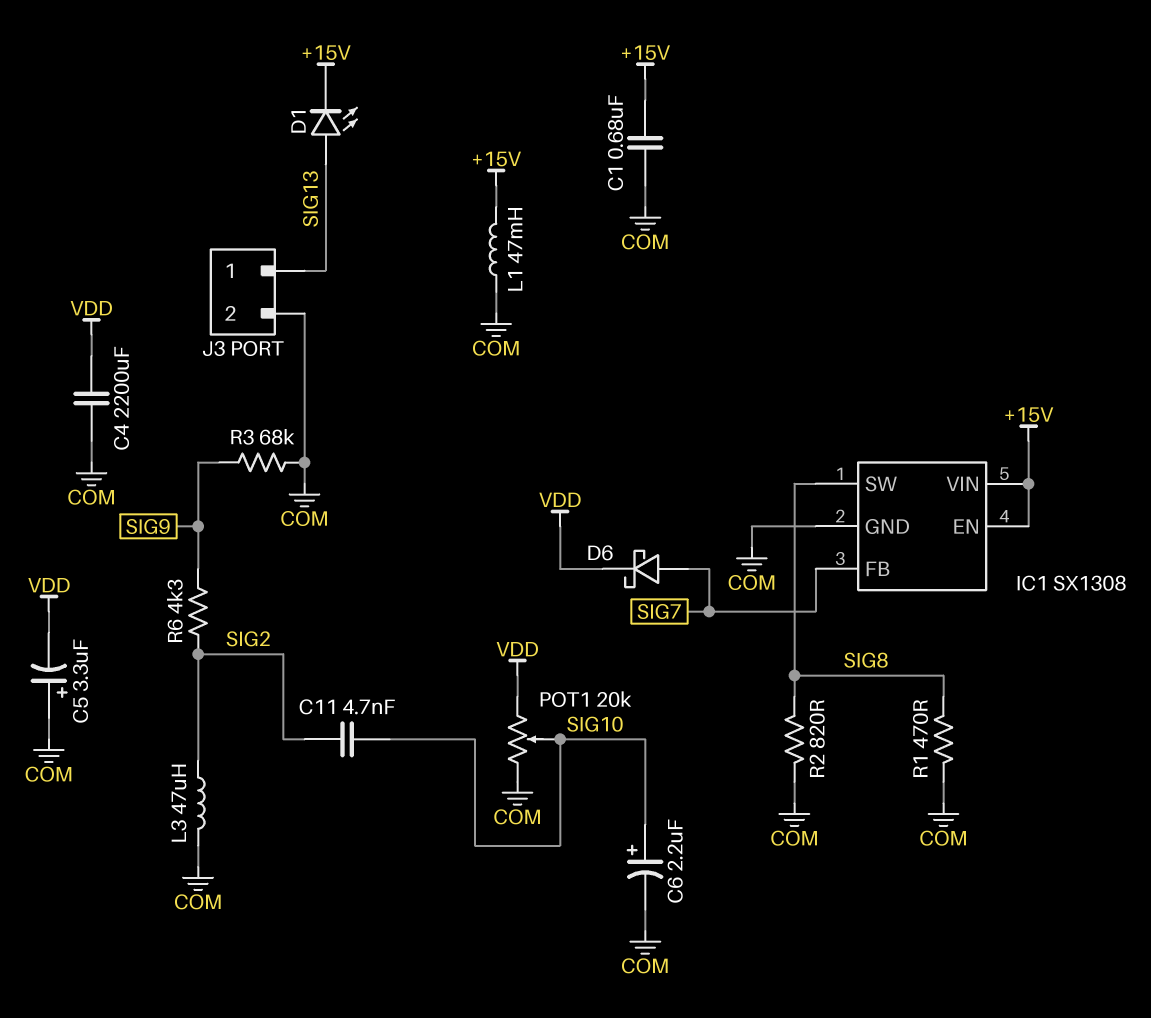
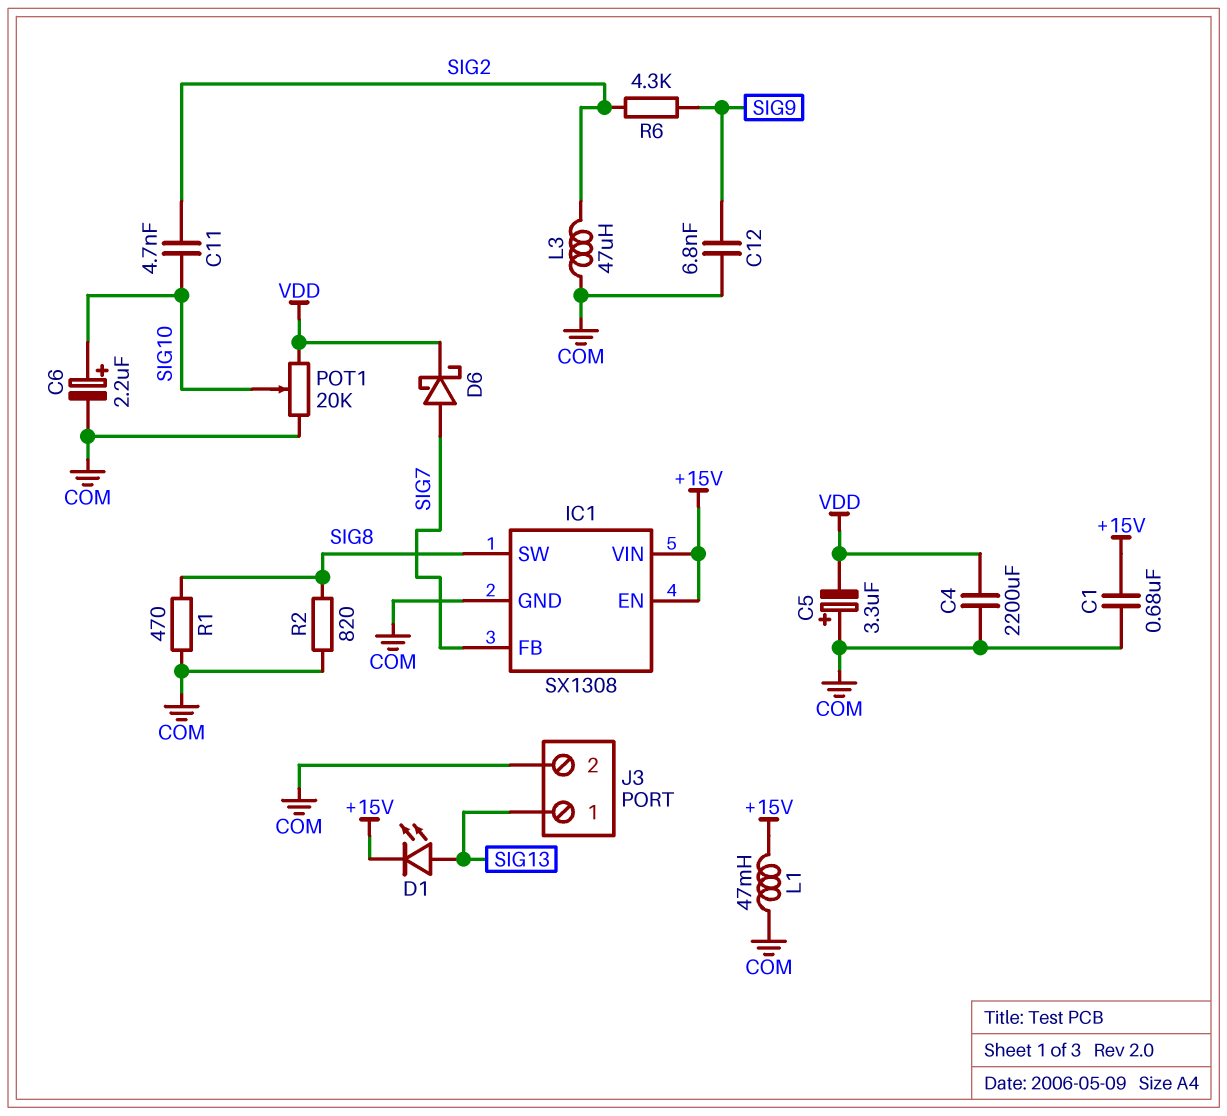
C12: none -> 6.8nF (COM, SIG9)
R3: 68k (COM, SIG9) -> none

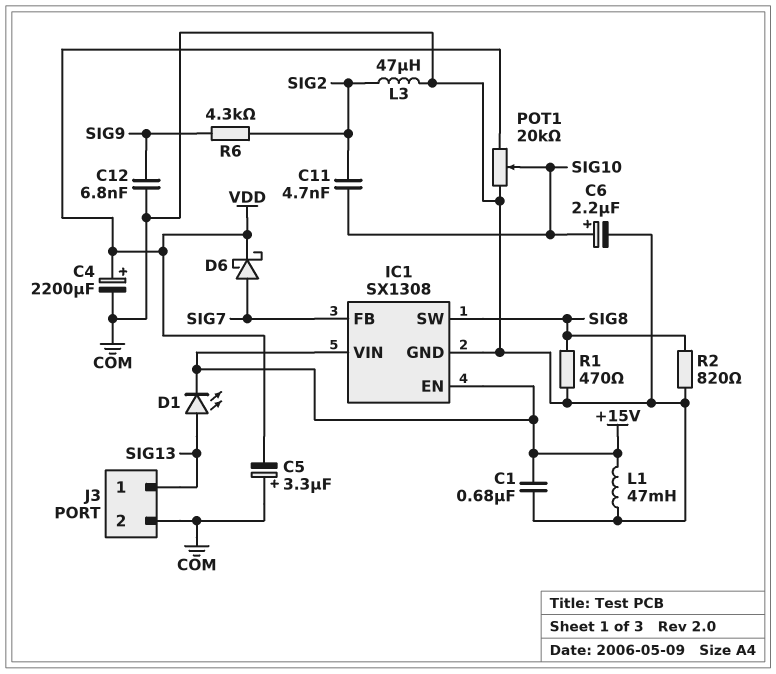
C4: 2200uF (COM, VDD) -> 2200uF (plus VDD, minus COM)

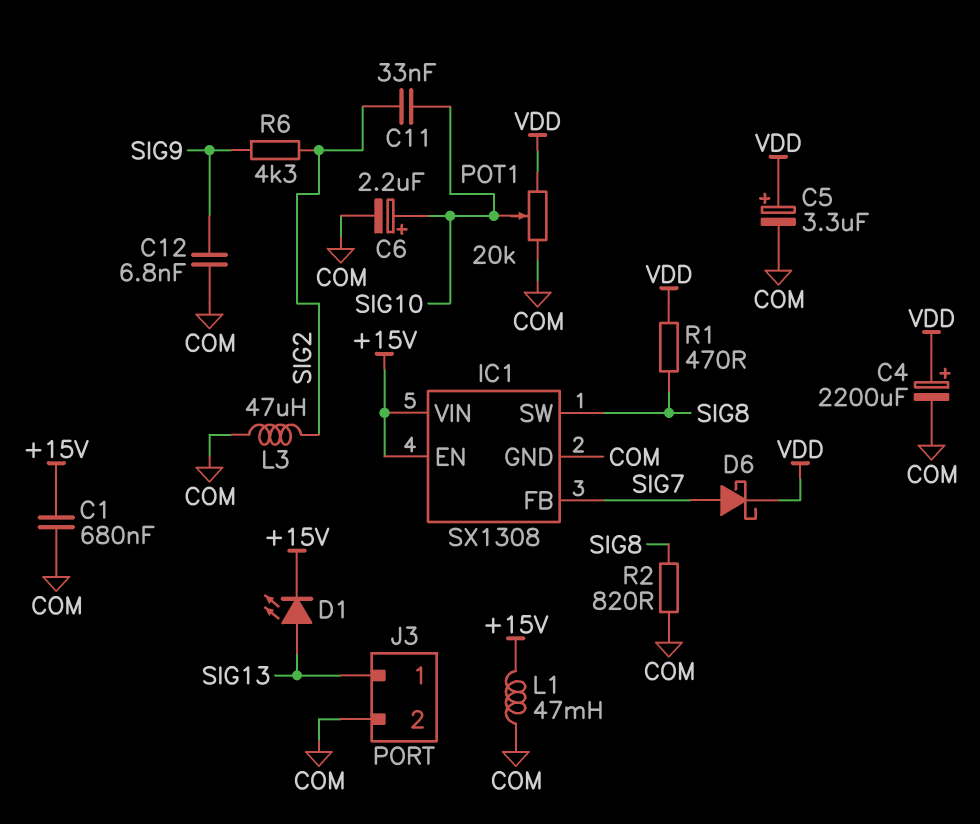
C5: 3.3uF (plus COM, minus VDD) -> 3.3uF (plus VDD, minus COM)
C11: 4.7nF (SIG2, SIG10) -> 33nF (SIG2, SIG10)
R1: 470 (COM, SIG8) -> 470 (SIG8, VDD)

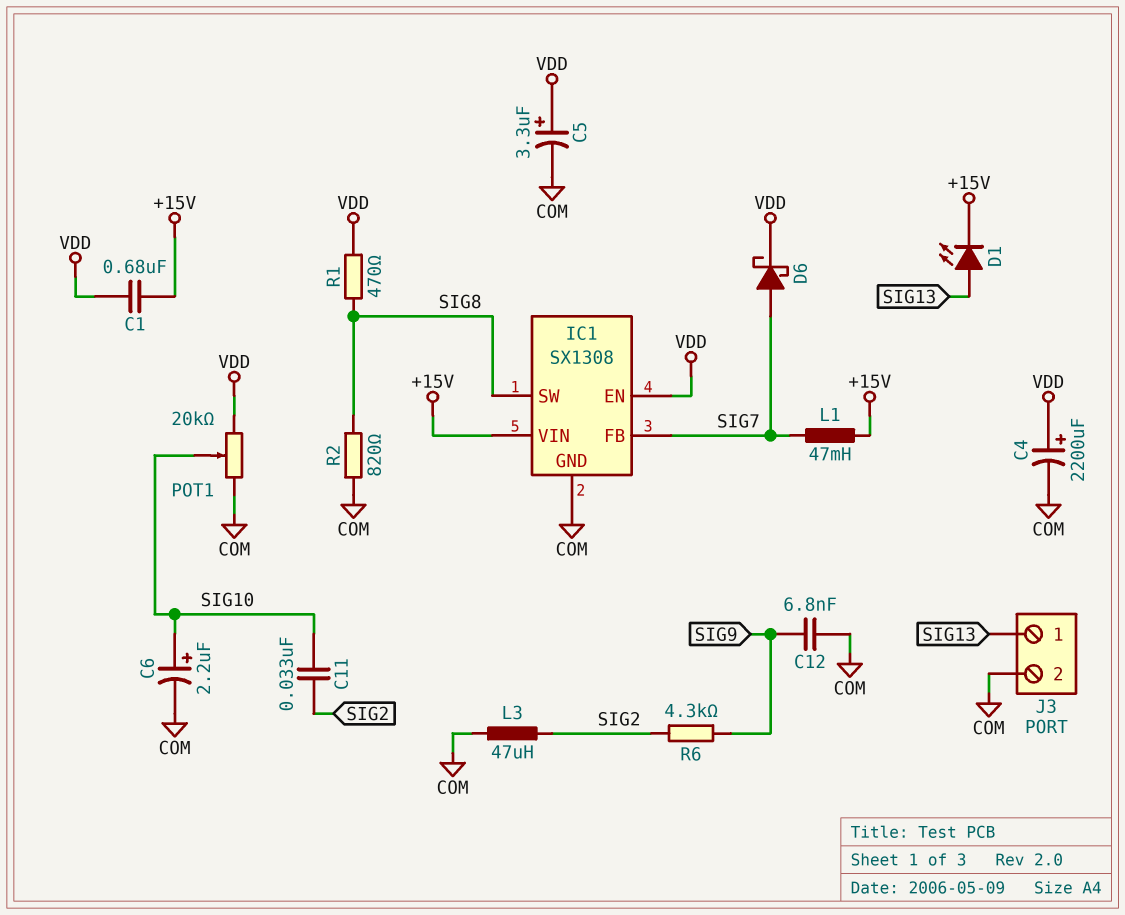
C1: 680nF (+15V, COM) -> 680nF (+15V, VDD)
IC1 pin EN: +15V -> VDD
L1: 47mH (+15V, COM) -> 47mH (+15V, SIG7)

